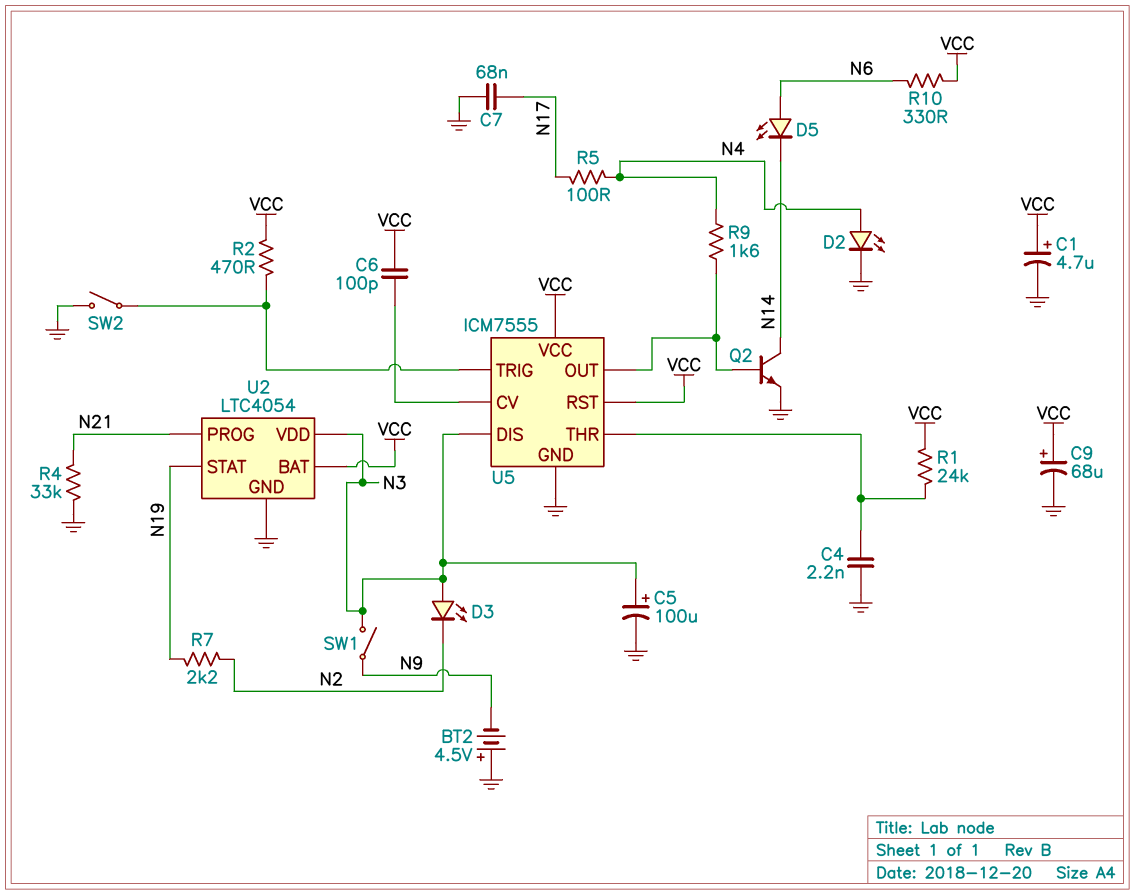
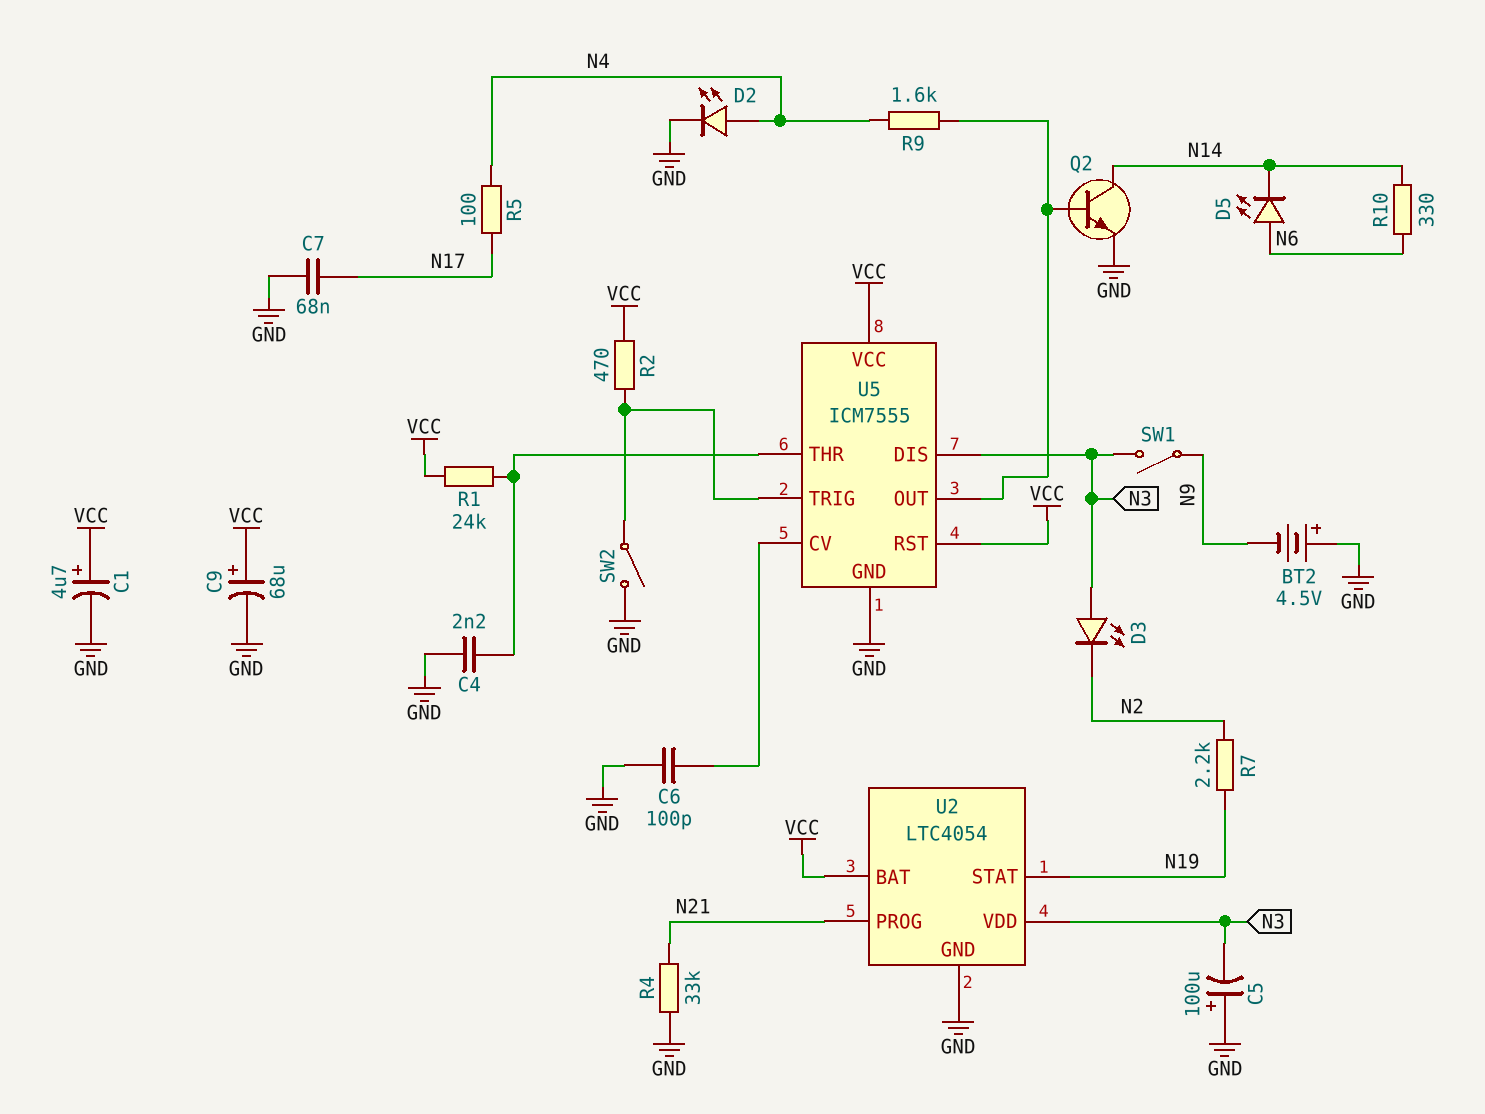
C5: 100uF (plus N3, minus GND) -> 100uF (plus GND, minus N3)
C6: 100pF (U5/CV, VCC) -> 100pF (GND, U5/CV)
R10: 330 (N6, VCC) -> 330 (N6, N14)

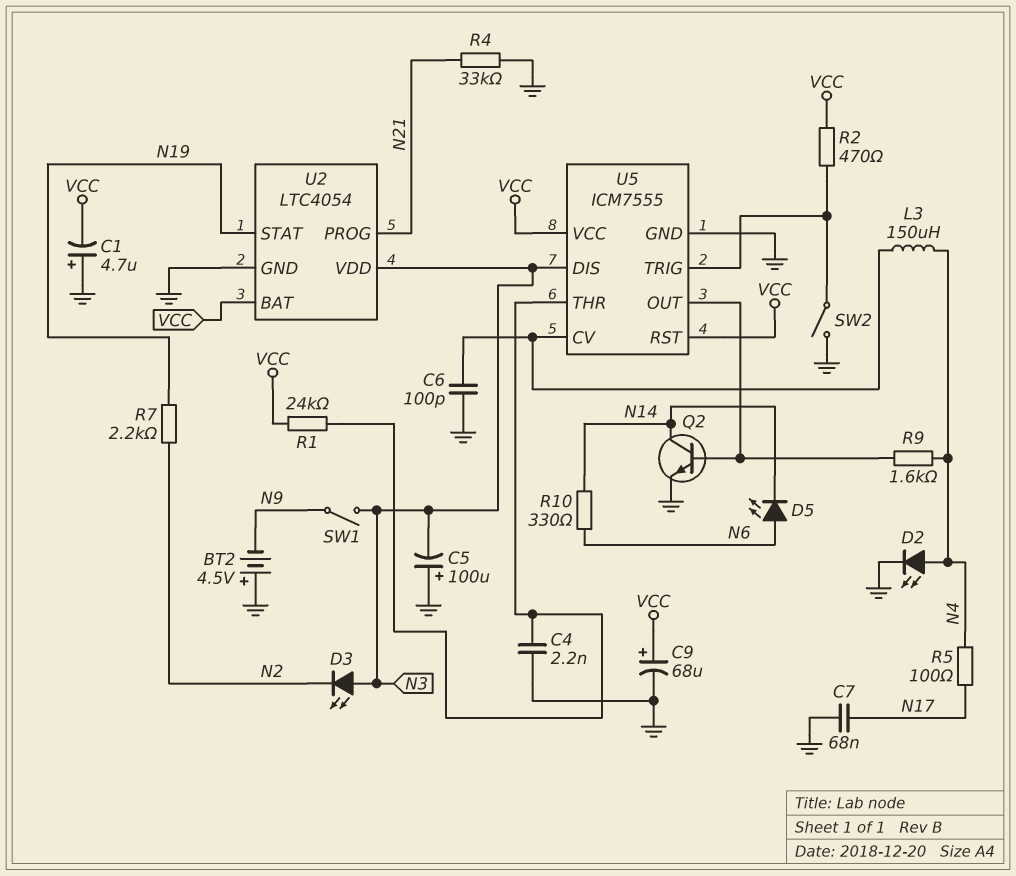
C1: 4.7uF (plus VCC, minus GND) -> 4.7uF (plus GND, minus VCC)
L3: none -> 150uH (N4, U5/CV)

